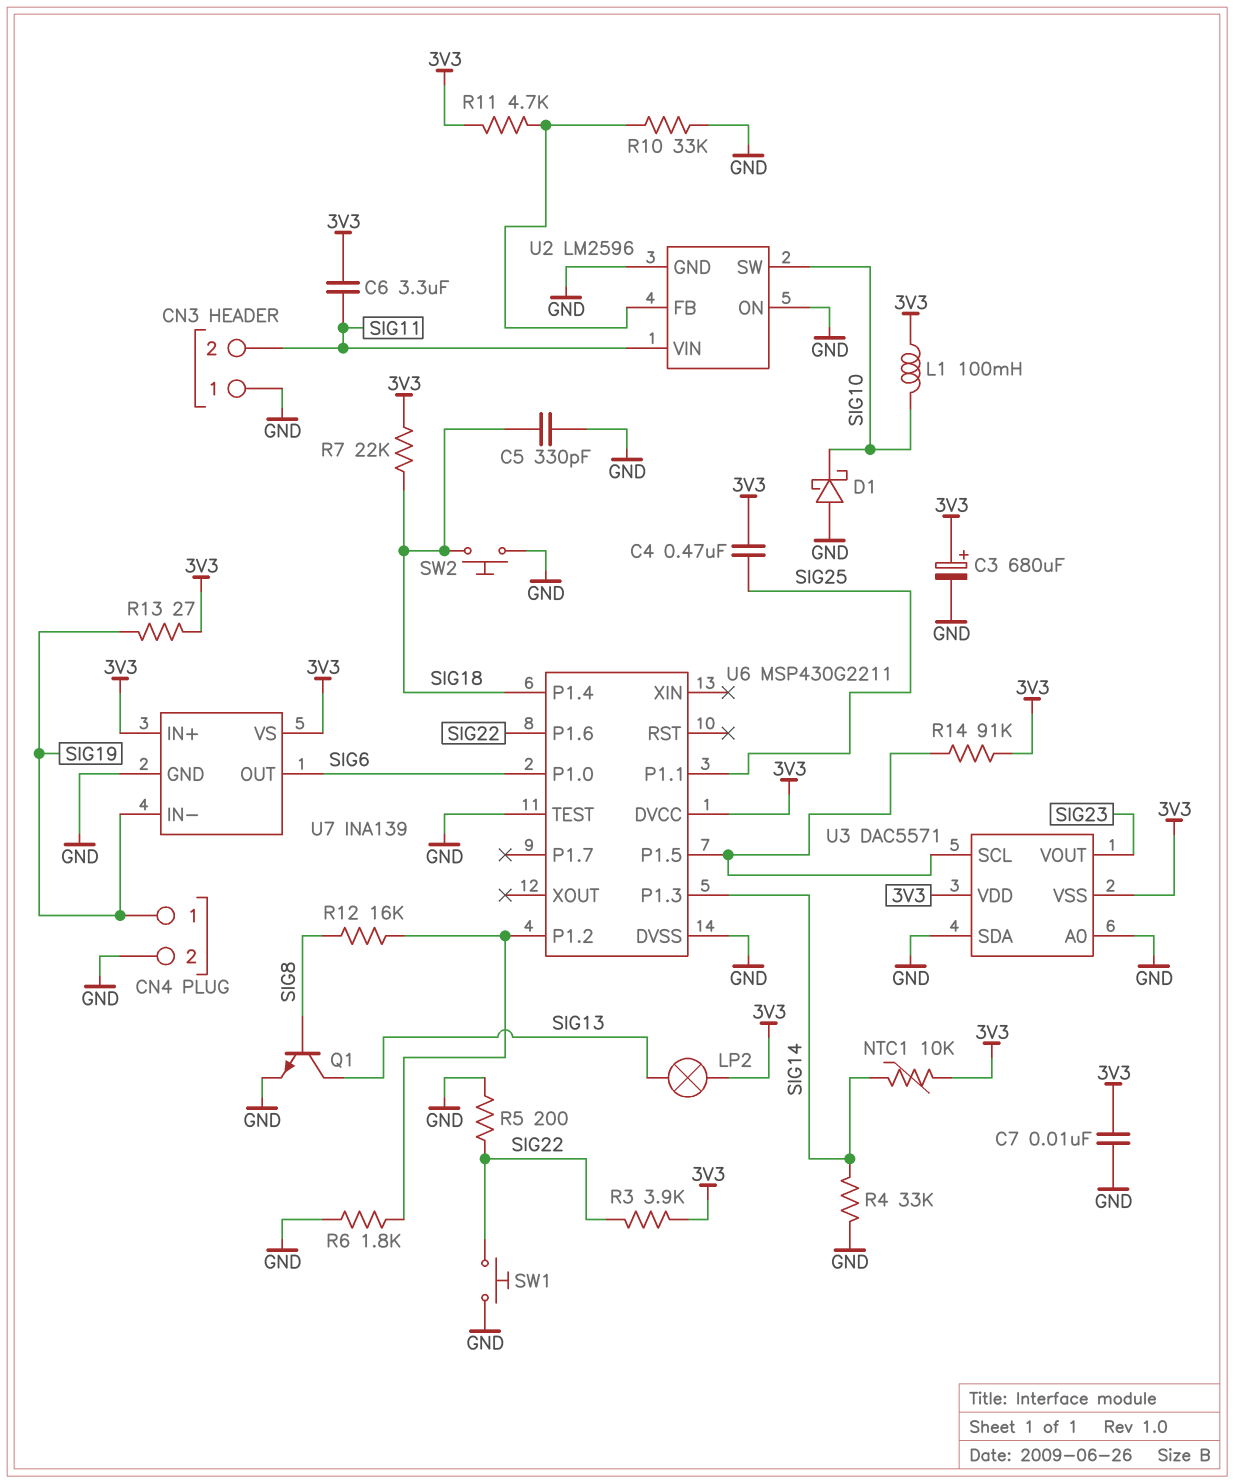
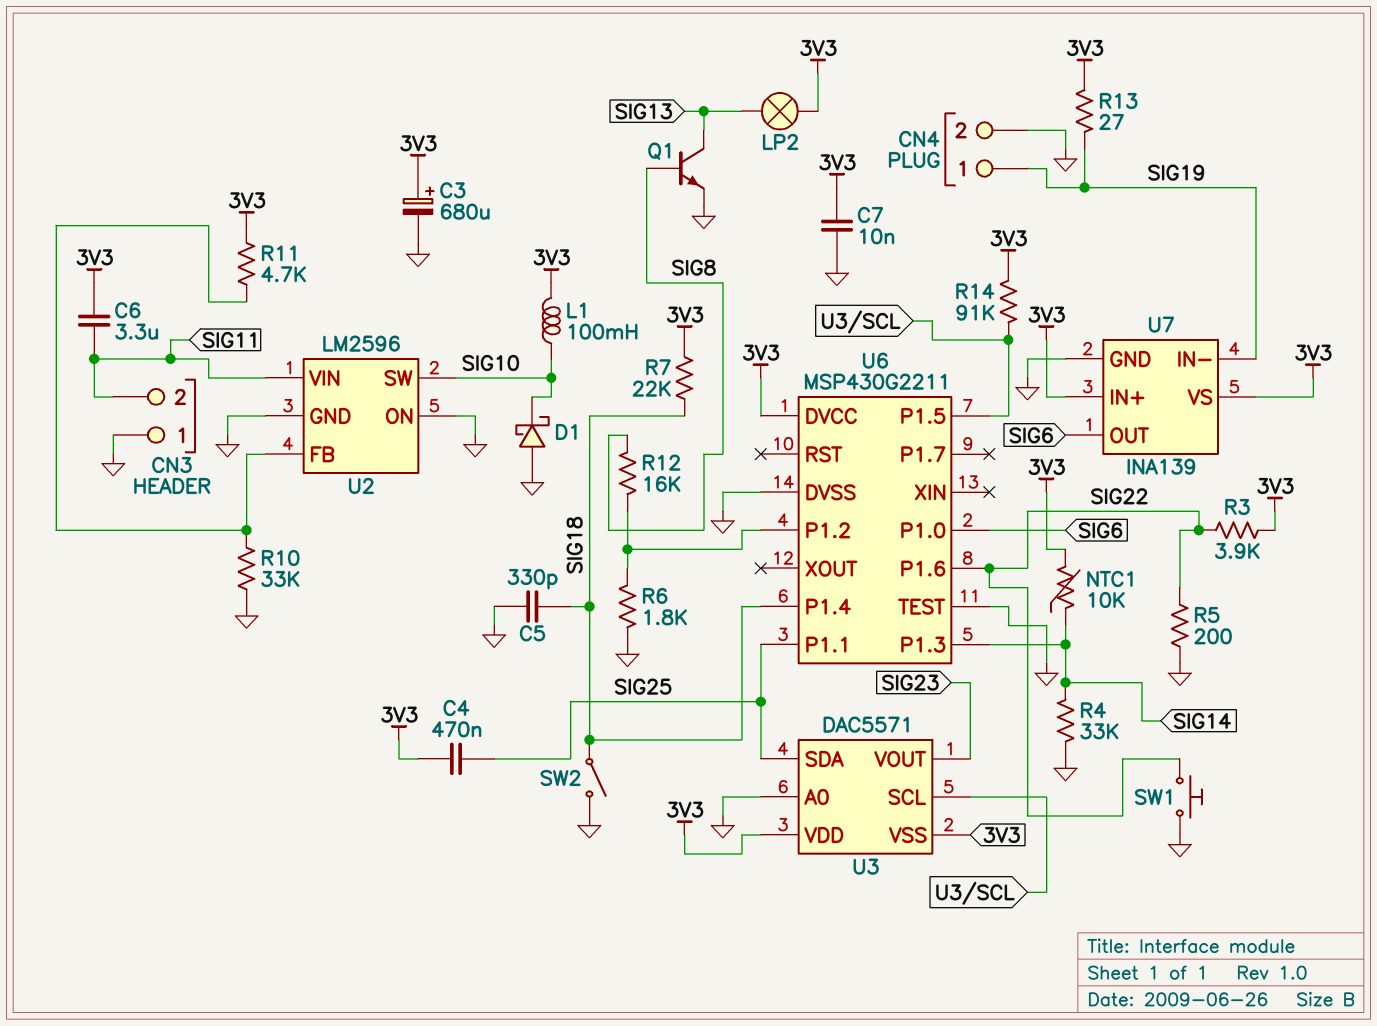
SW2: button (GND, SIG18) -> switch (GND, SIG18)
U3 pin SDA: GND -> SIG25

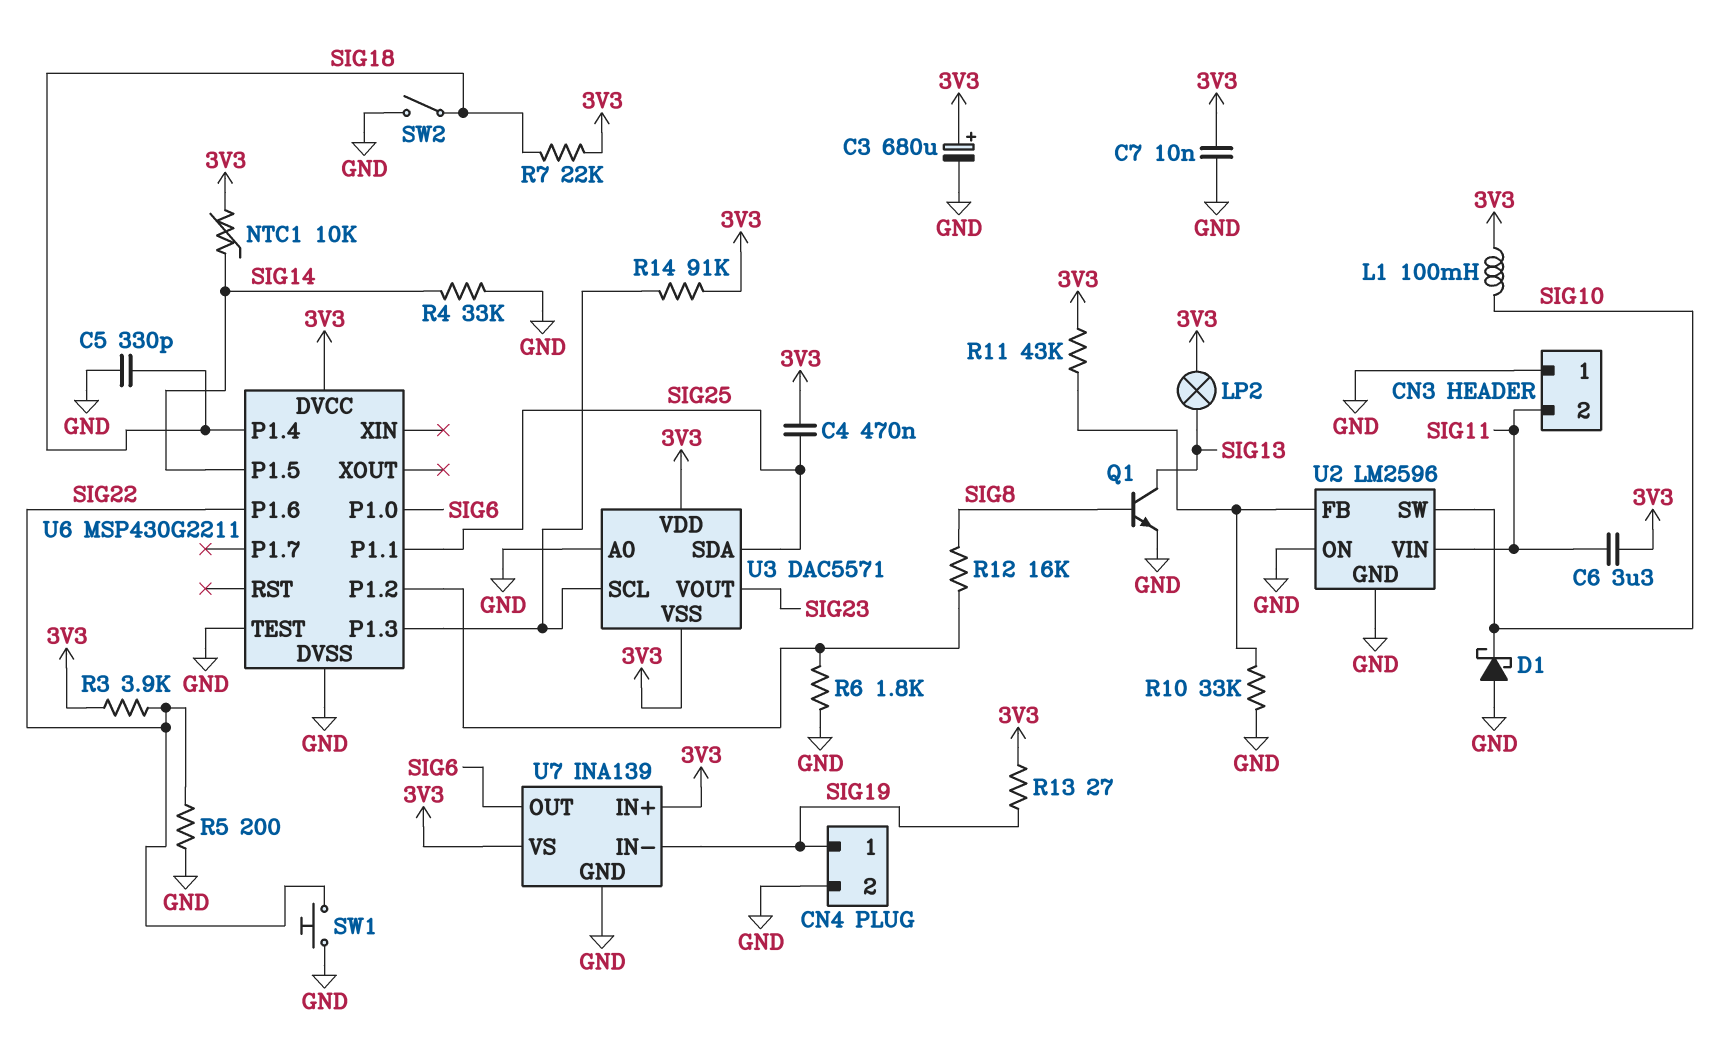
R11: 4.7k (3V3, U2/FB) -> 43k (3V3, U2/FB)
U6 pin P1.3: SIG14 -> U3/SCL
U6 pin P1.5: U3/SCL -> SIG14

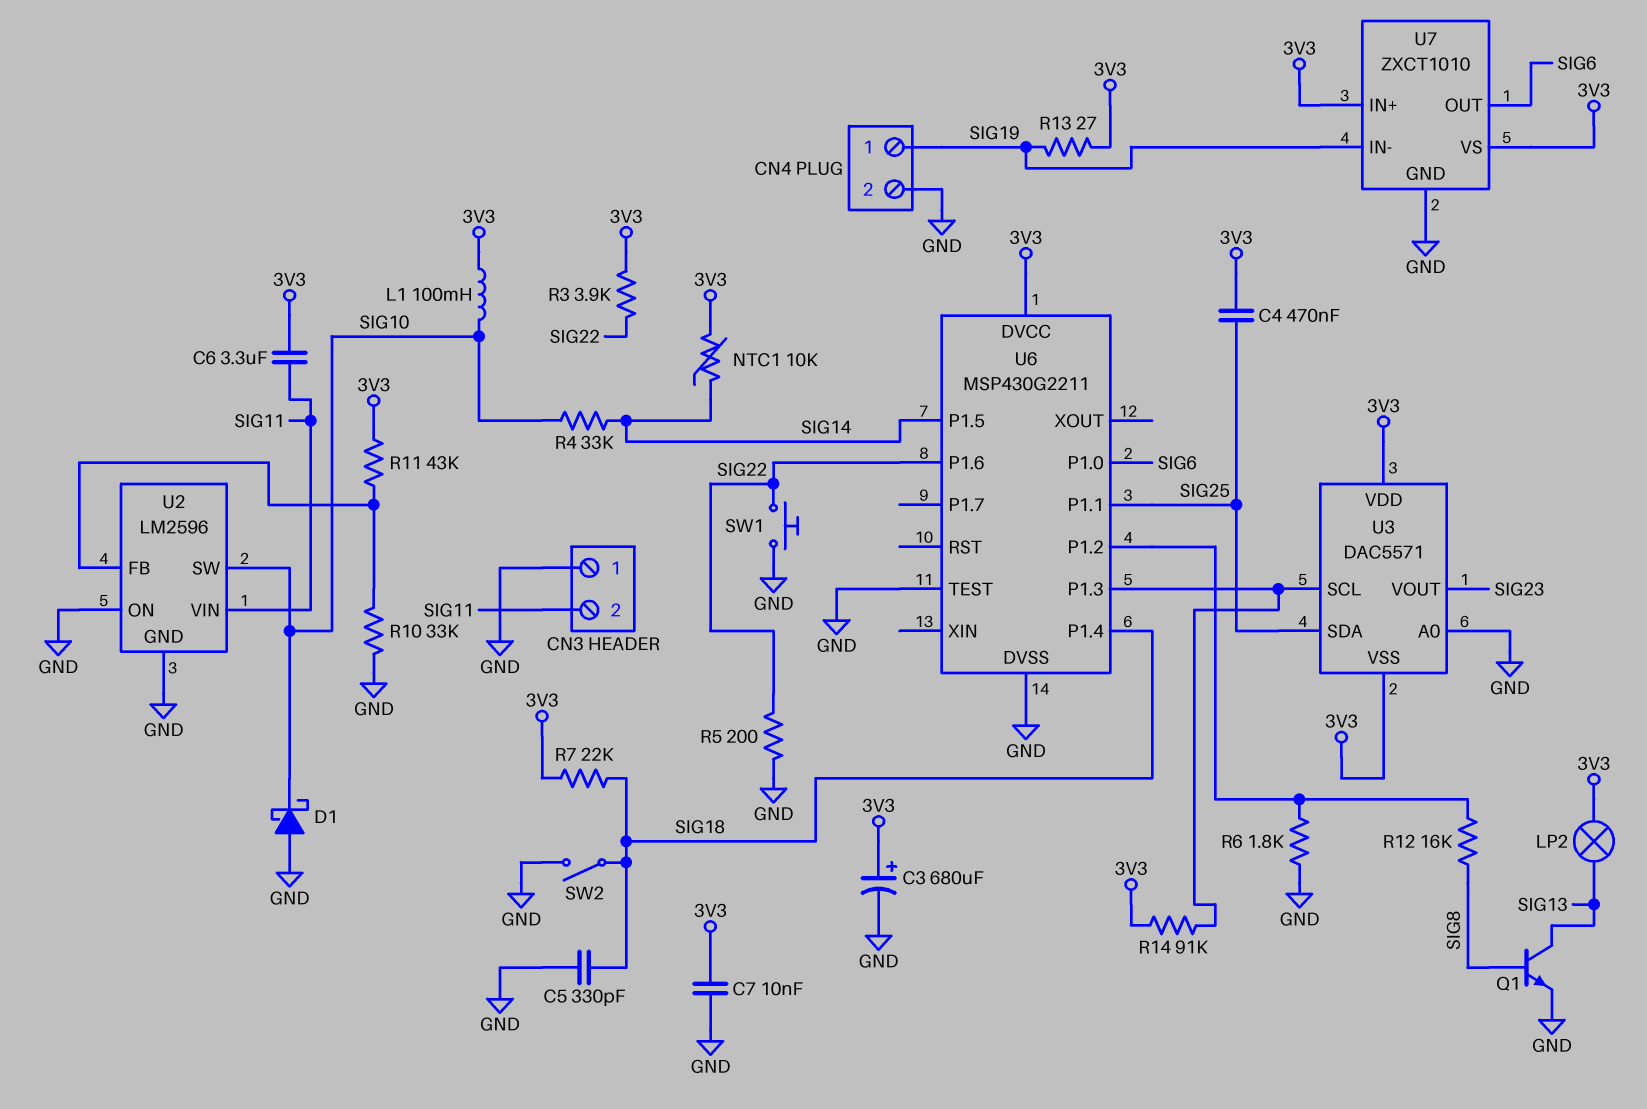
R4: 33k (GND, SIG14) -> 33k (SIG10, SIG14)
U7: INA139 -> ZXCT1010

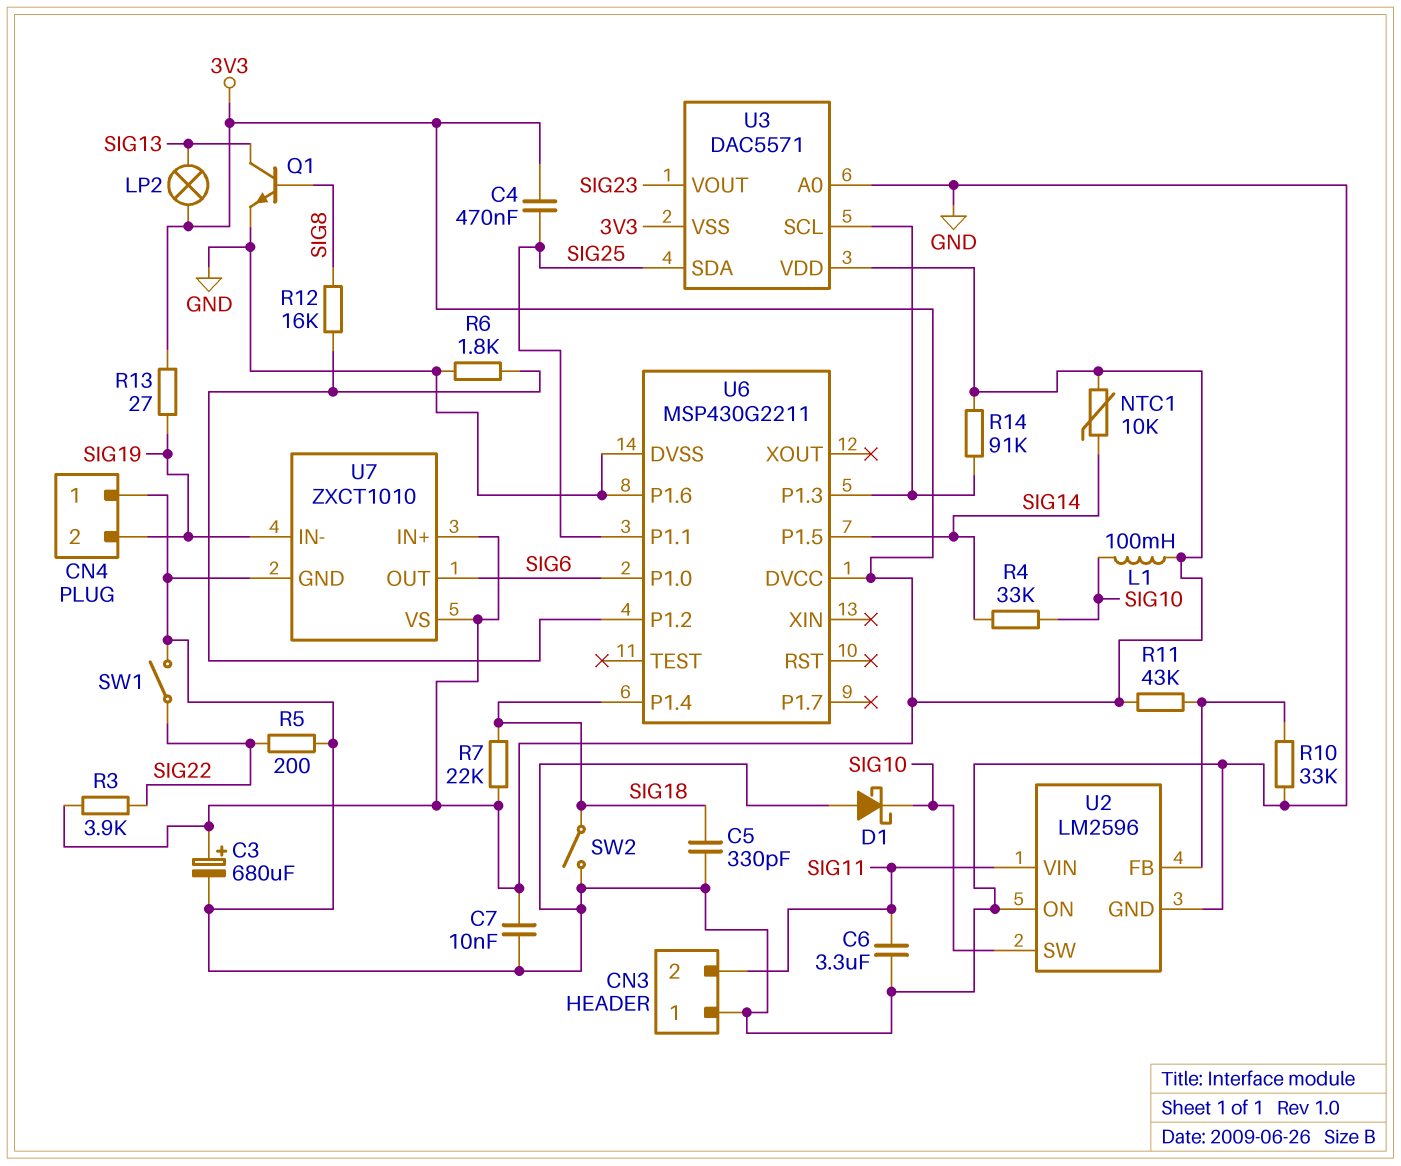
C6: 3.3uF (3V3, SIG11) -> 3.3uF (GND, SIG11)
CN4 pin 1: SIG19 -> GND
CN4 pin 2: GND -> SIG19
SW1: button (GND, SIG22) -> switch (GND, SIG22)
U6 pin P1.6: SIG22 -> GND
U6 pin TEST: GND -> none

